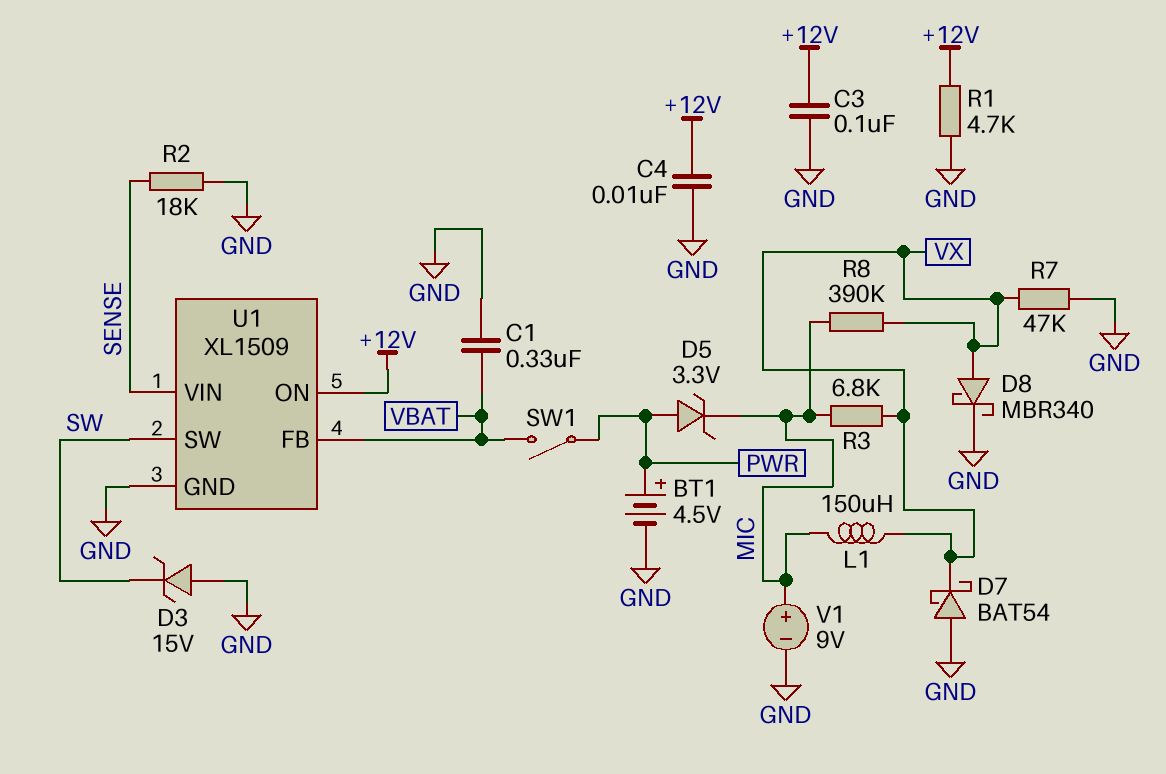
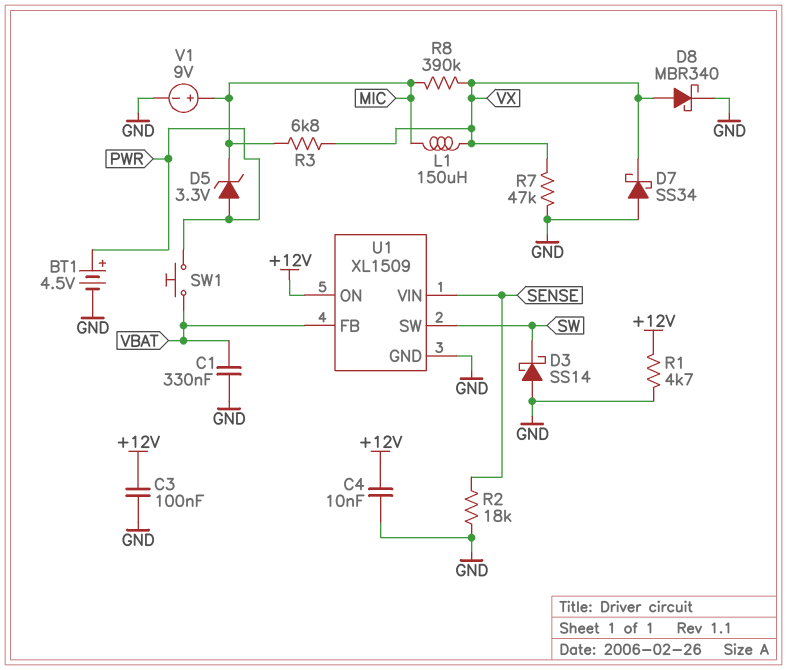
D3: zener 15V (A GND, K SW) -> schottky SS14 (A GND, K SW)
D7: schottky BAT54 (A GND, K VX) -> schottky SS34 (A GND, K VX)
SW1: switch (PWR, VBAT) -> button (PWR, VBAT)

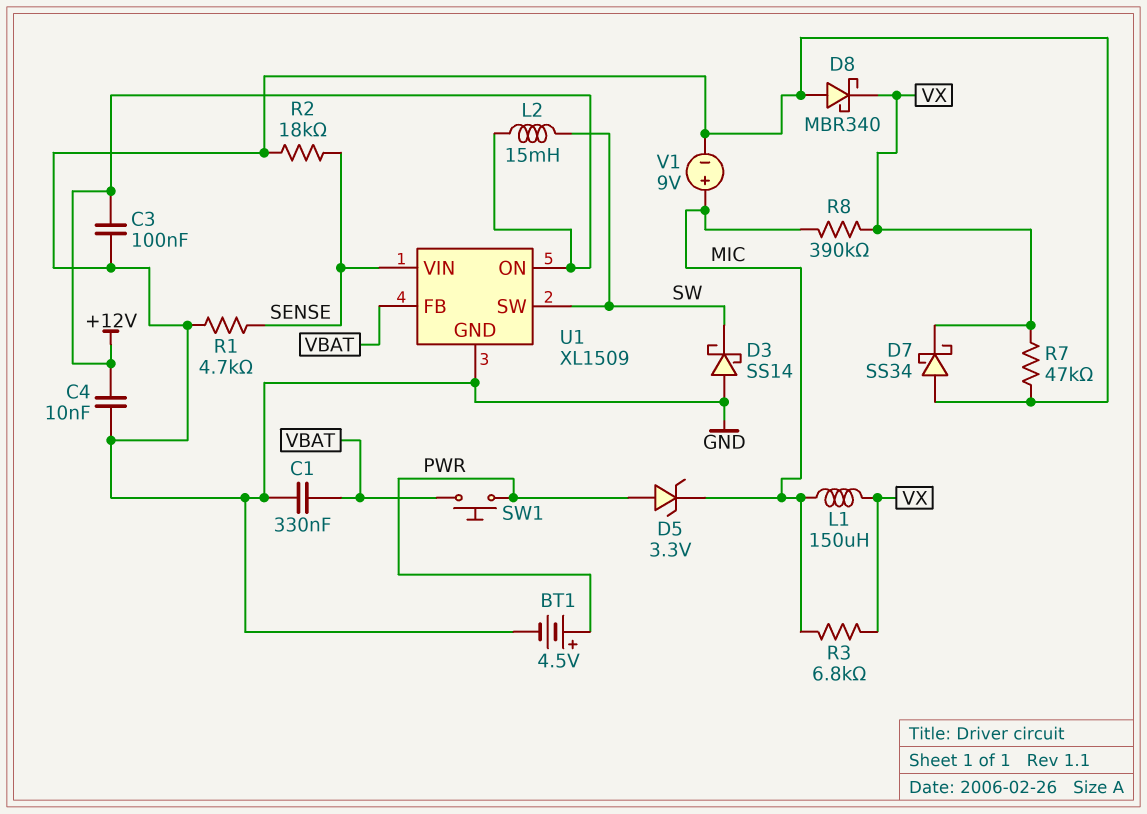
D8: schottky MBR340 (A VX, K GND) -> schottky MBR340 (A GND, K VX)
L2: none -> 15mH (+12V, SW)
R1: 4.7k (+12V, GND) -> 4.7k (GND, SENSE)

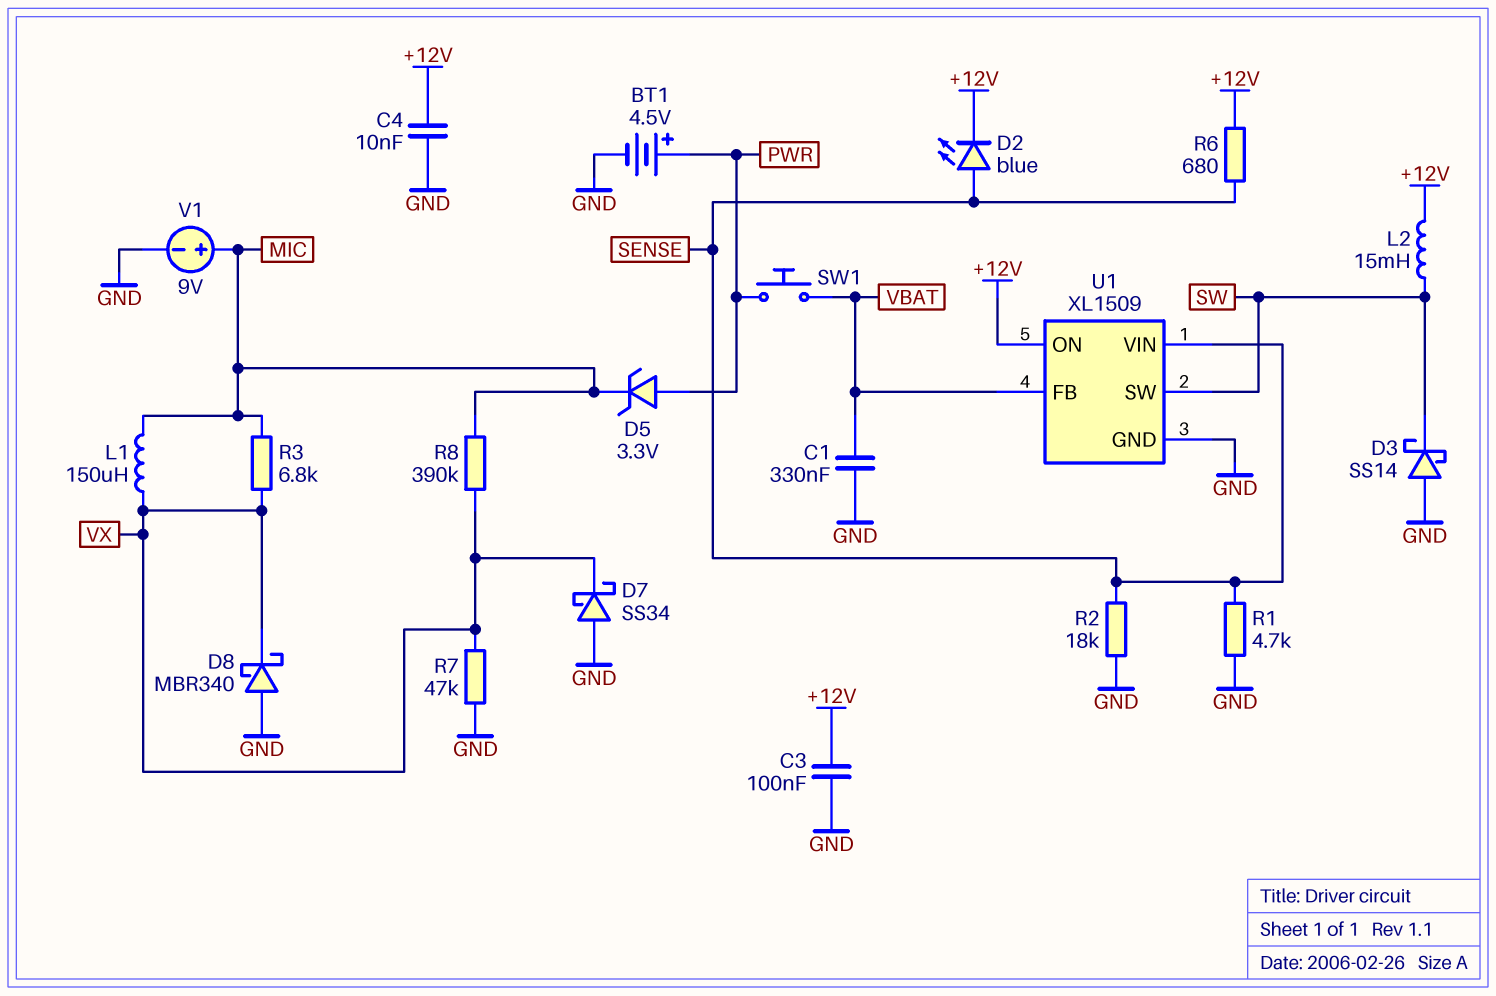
D2: none -> LED blue (A SENSE, K +12V)
R6: none -> 680 (+12V, SENSE)

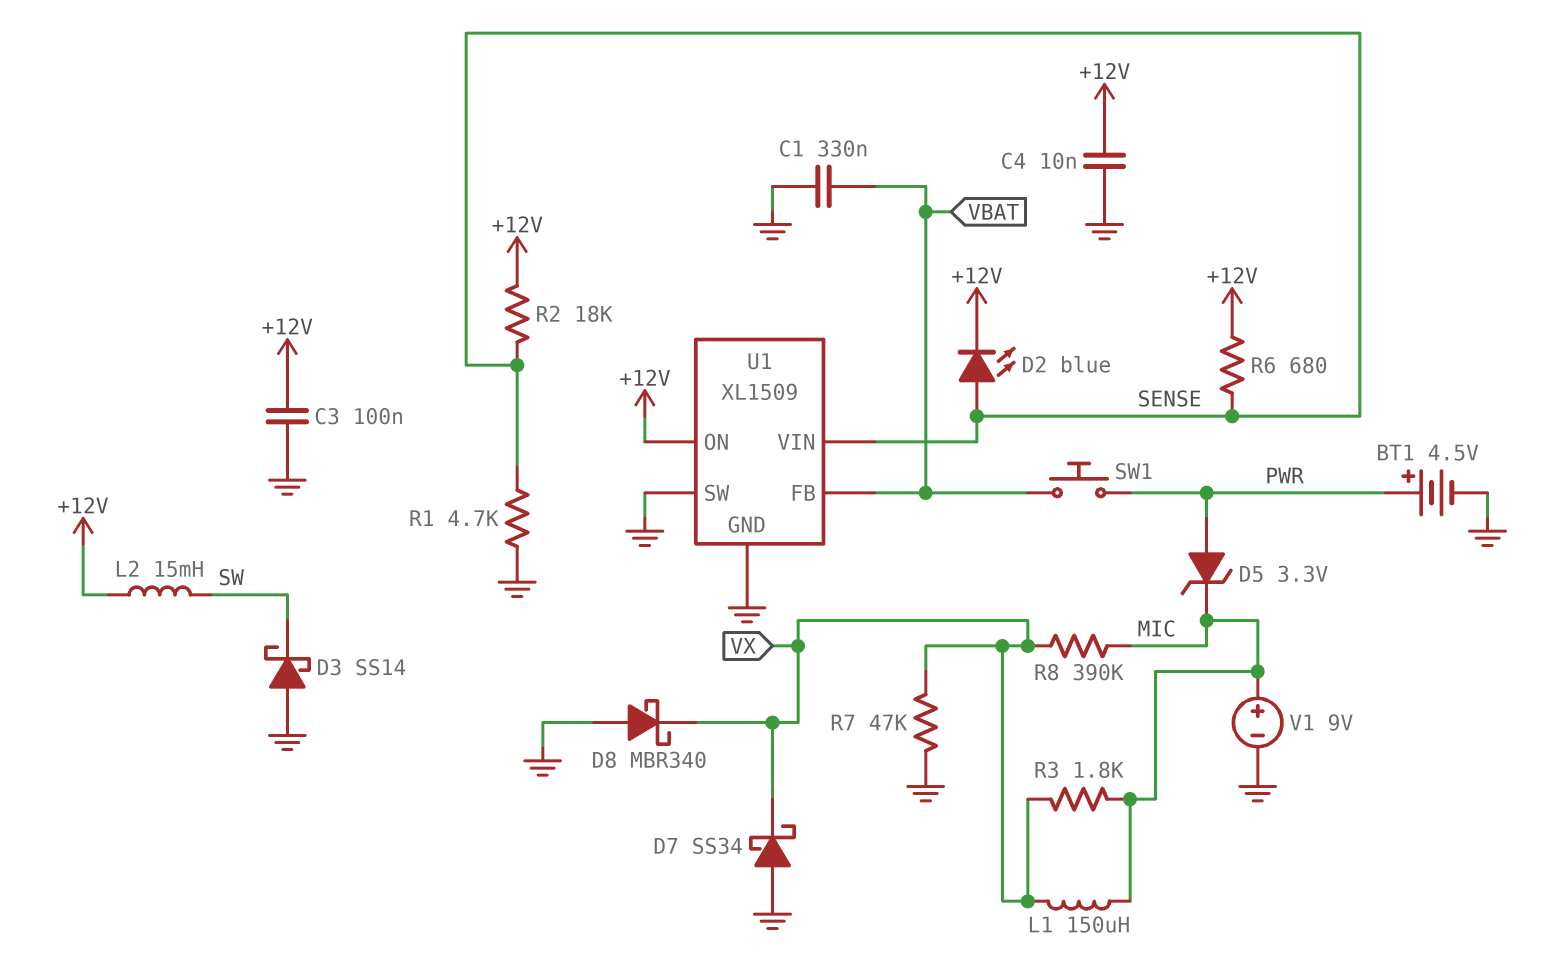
R2: 18k (GND, SENSE) -> 18k (+12V, SENSE)
R3: 6.8k (MIC, VX) -> 1.8k (MIC, VX)
U1 pin SW: SW -> GND

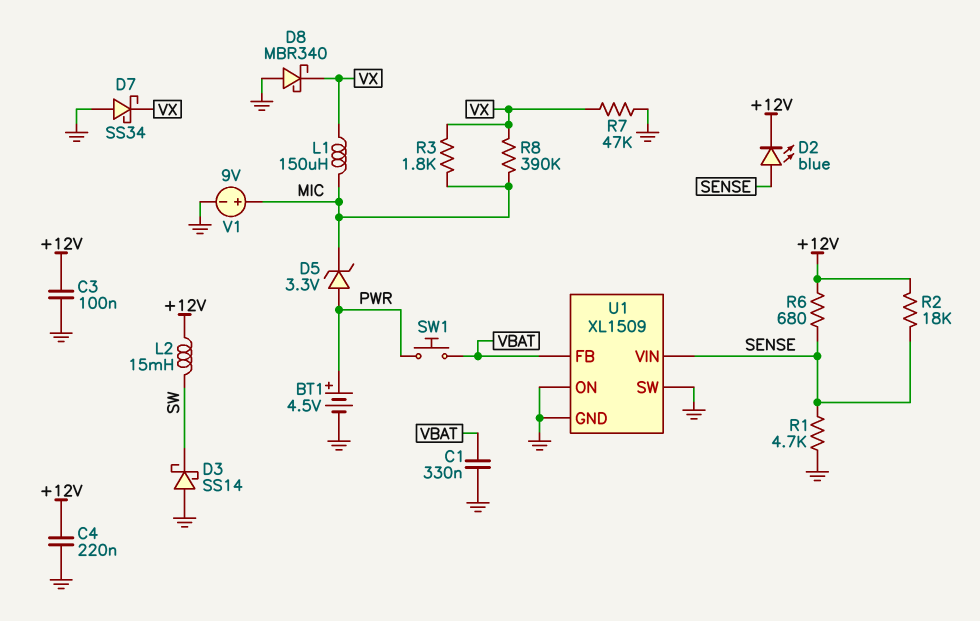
C4: 10nF (+12V, GND) -> 220nF (+12V, GND)
U1 pin ON: +12V -> GND

